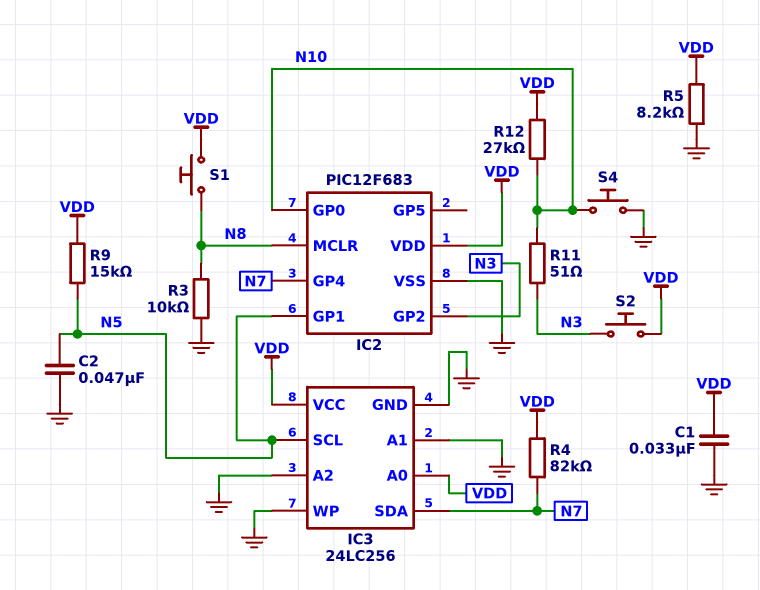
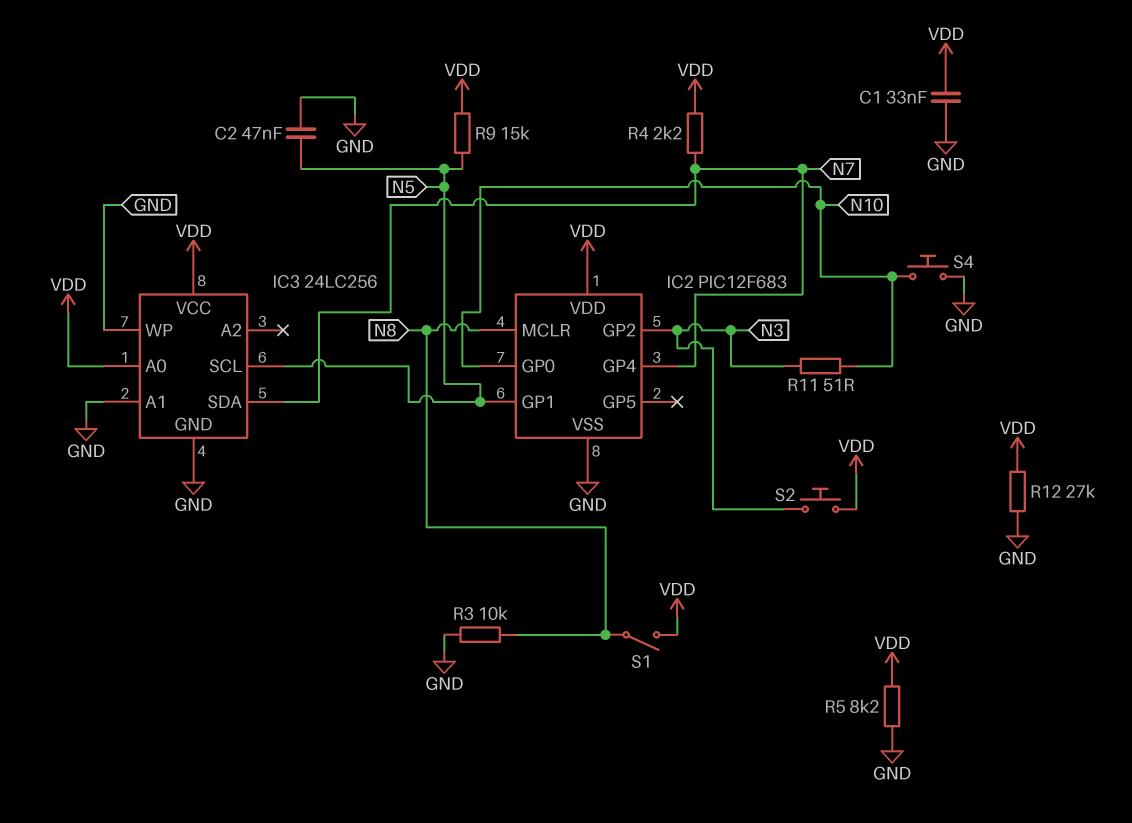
IC3 pin A2: GND -> none
R4: 82k (N7, VDD) -> 2.2k (N7, VDD)
R12: 27k (N10, VDD) -> 27k (GND, VDD)
S1: button (N8, VDD) -> switch (N8, VDD)

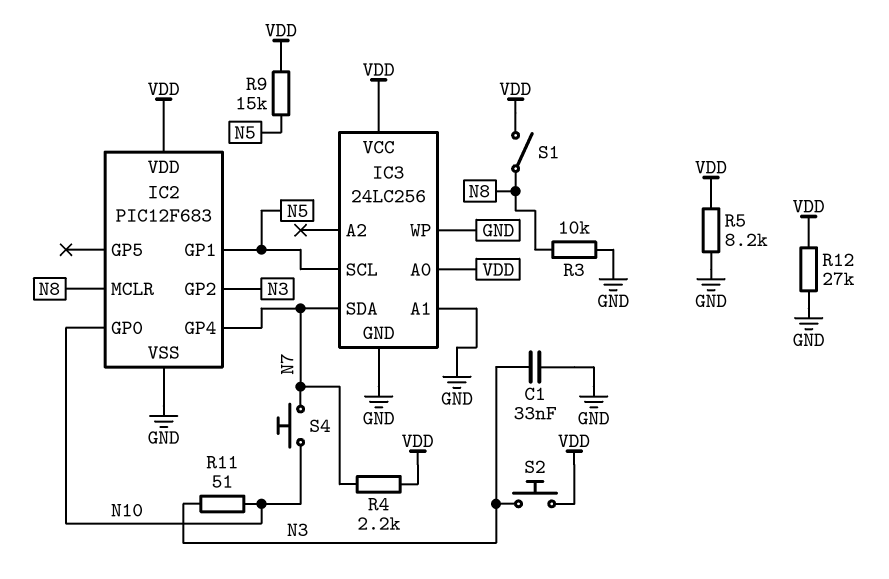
C1: 33nF (GND, VDD) -> 33nF (GND, N3)
C2: 47nF (GND, N5) -> none
S4: button (GND, N10) -> button (N7, N10)

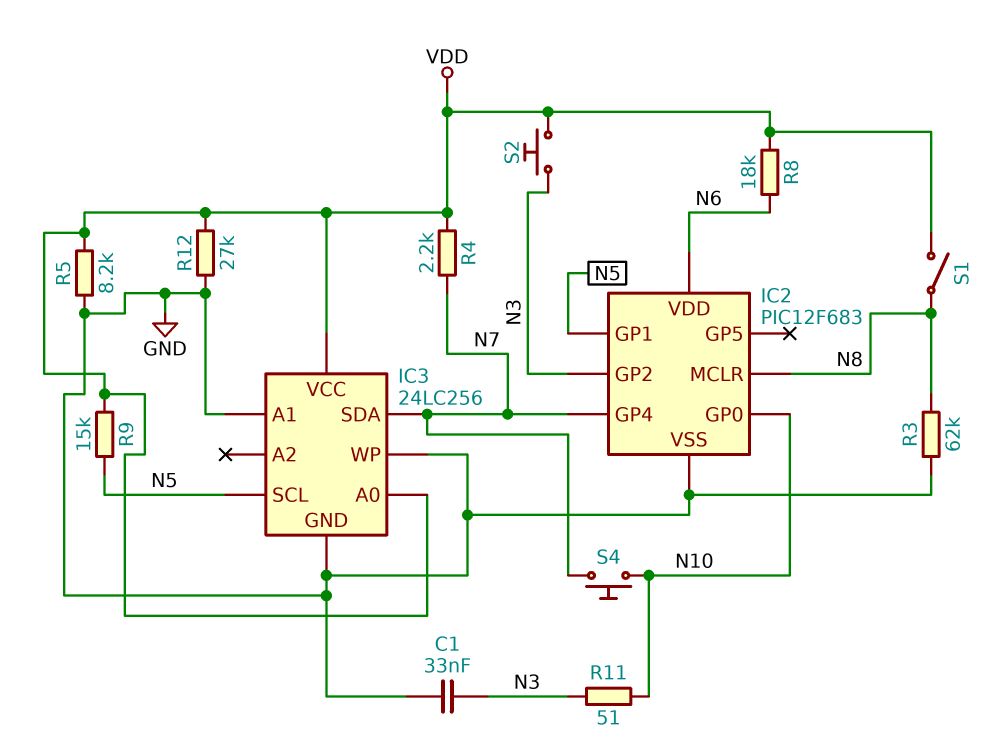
IC2 pin VDD: VDD -> N6
R3: 10k (GND, N8) -> 62k (GND, N8)
R8: none -> 18k (N6, VDD)

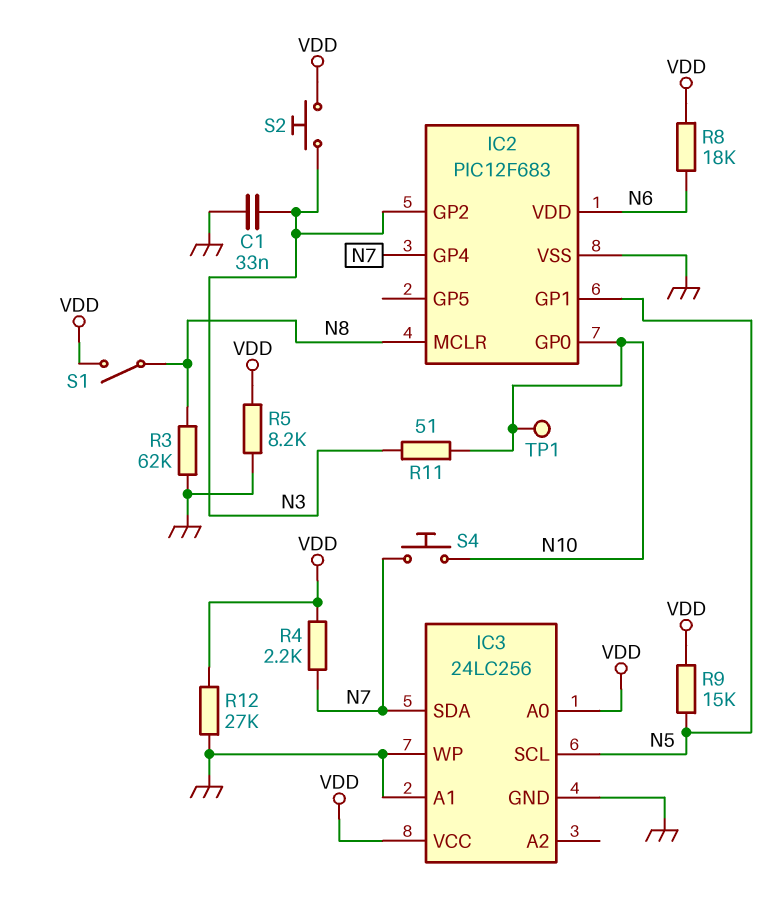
TP1: none -> test point (N10)

